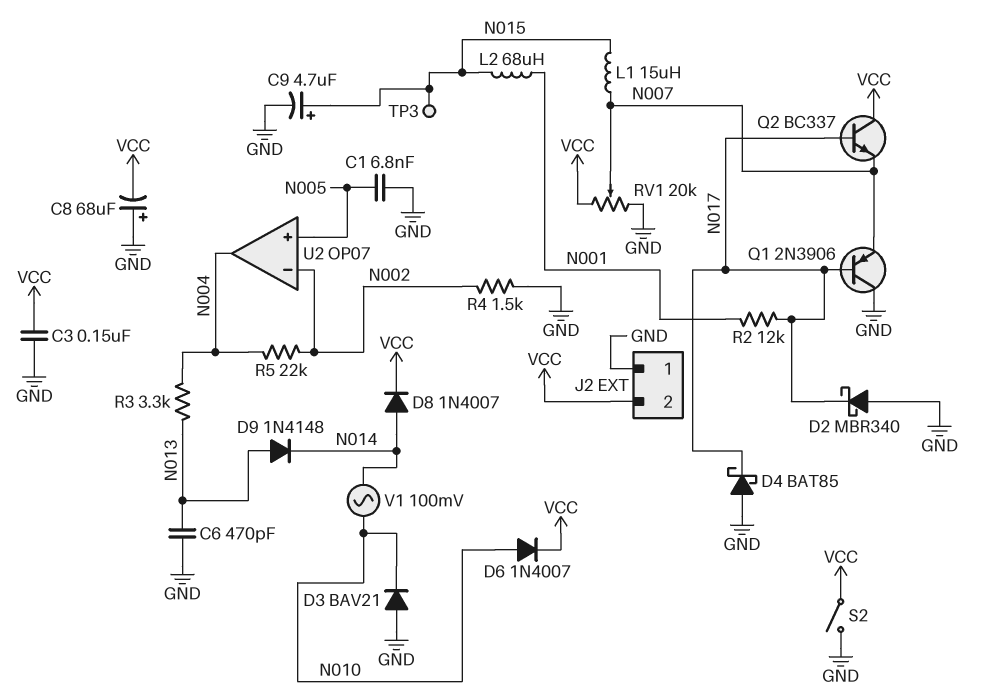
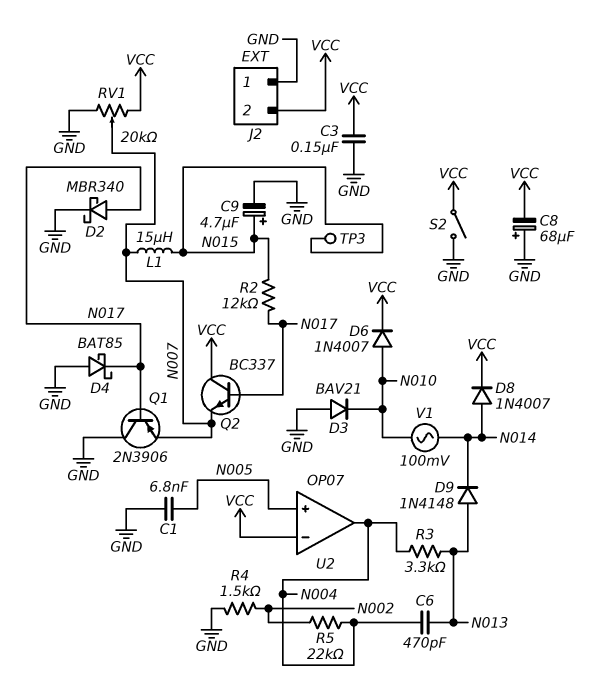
C6: 470pF (GND, N013) -> 470pF (N004, N013)
D2: schottky MBR340 (A GND, K N017) -> schottky MBR340 (A N017, K GND)
L2: 68uH (N001, N015) -> none
R2: 12k (N001, N017) -> 12k (N015, N017)
U2 pin in-: N002 -> VCC

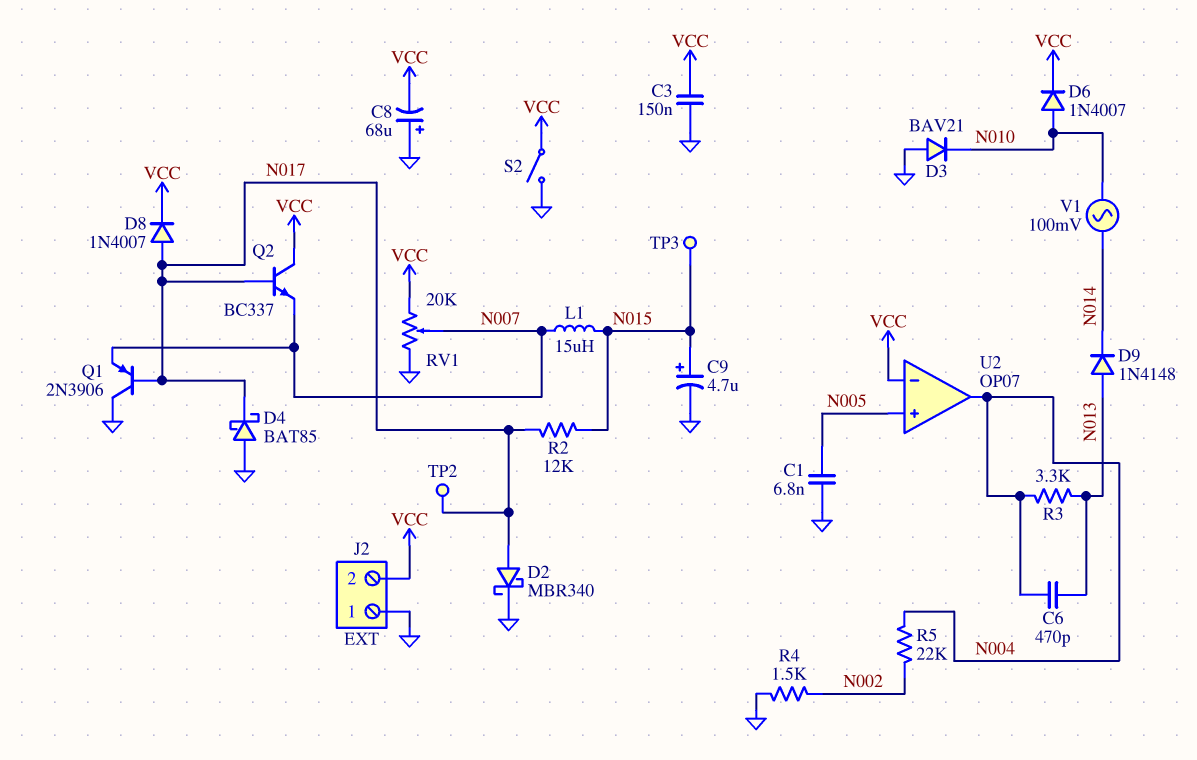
D8: diode 1N4007 (A N014, K VCC) -> diode 1N4007 (A N017, K VCC)
TP2: none -> test point (N017)

